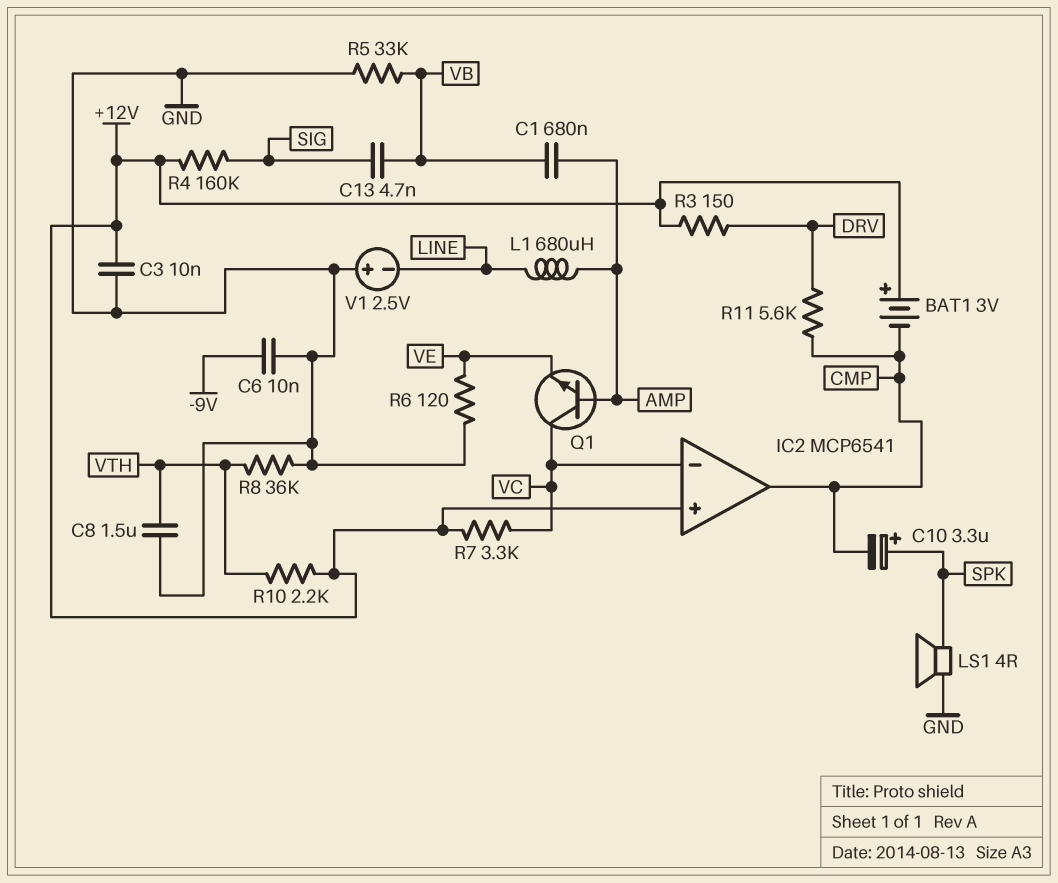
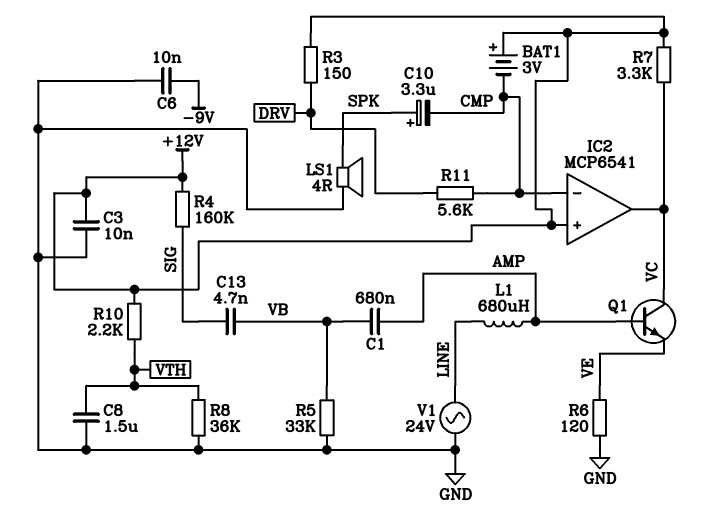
IC2 pin in-: VC -> CMP
IC2 pin out: CMP -> VC
V1: 2.5V (plus GND, minus LINE) -> AC 24V (GND, LINE)

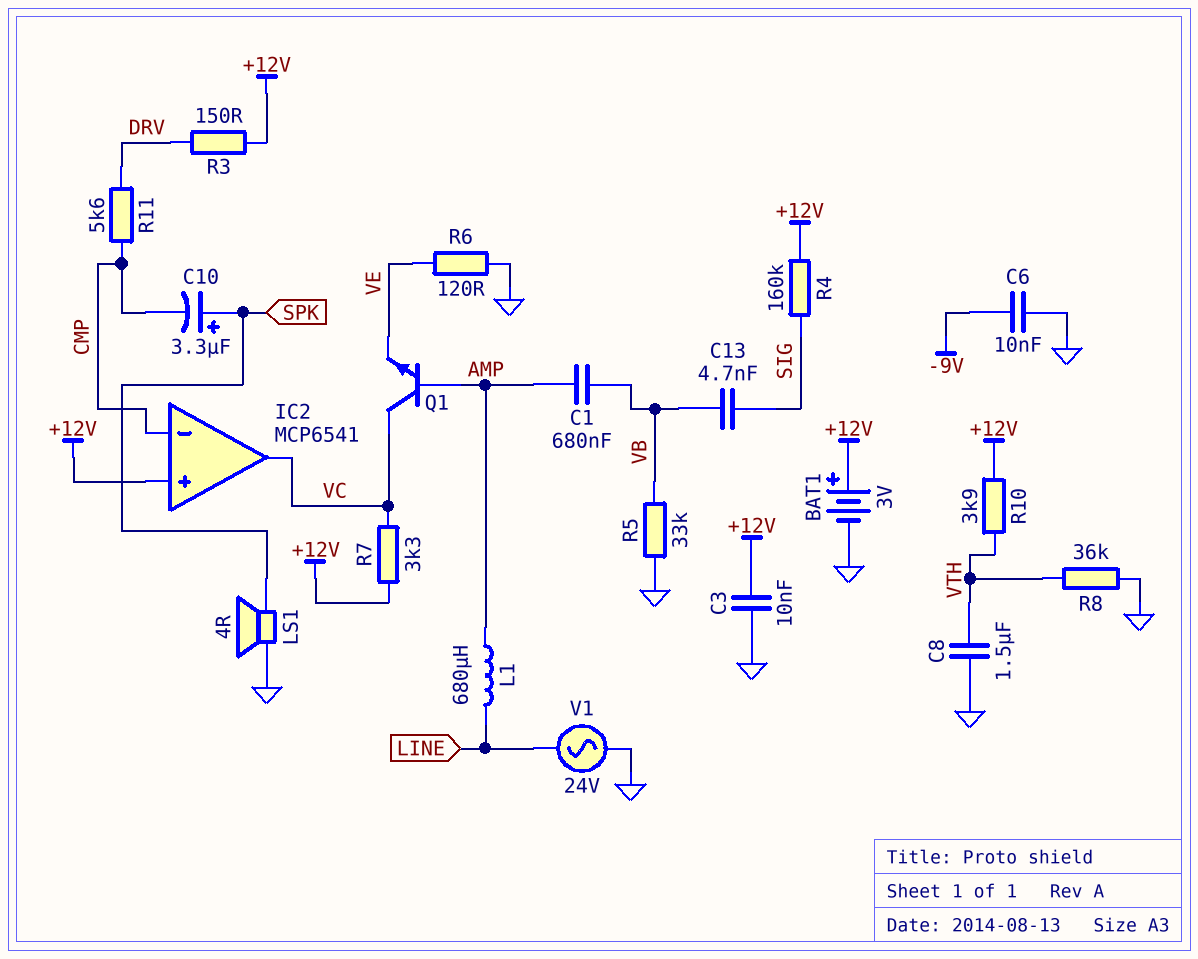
BAT1: 3V (plus +12V, minus CMP) -> 3V (plus +12V, minus GND)
R10: 2.2k (+12V, VTH) -> 3.9k (+12V, VTH)

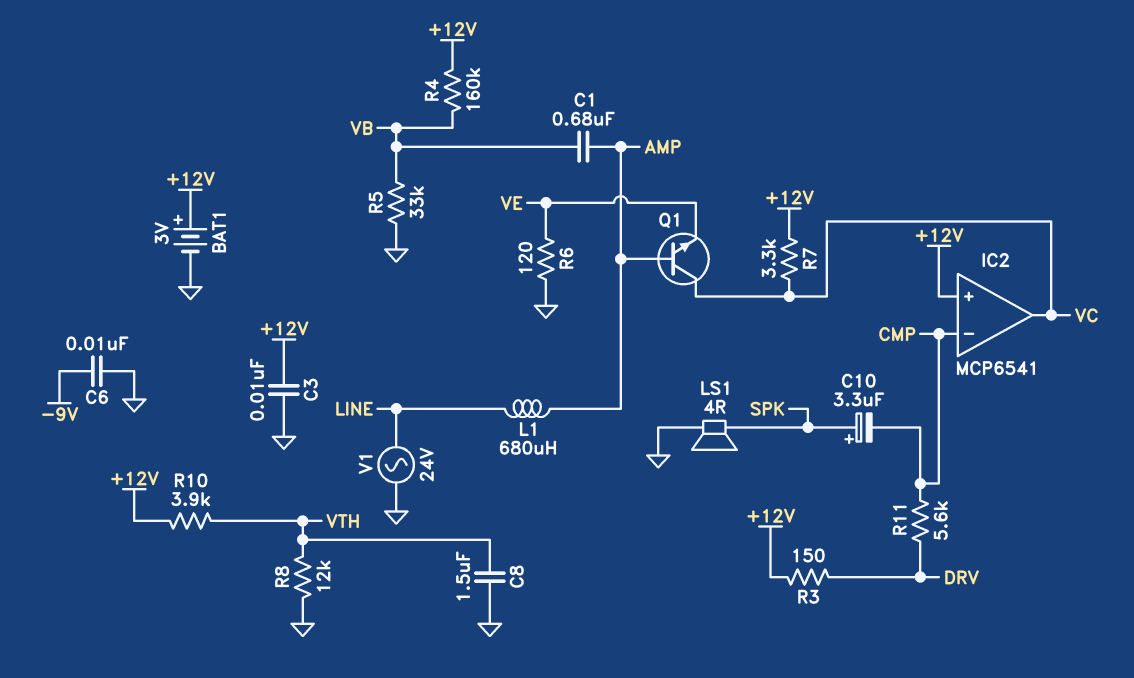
C13: 4.7nF (SIG, VB) -> none
R4: 160k (+12V, SIG) -> 160k (+12V, VB)
R8: 36k (GND, VTH) -> 12k (GND, VTH)

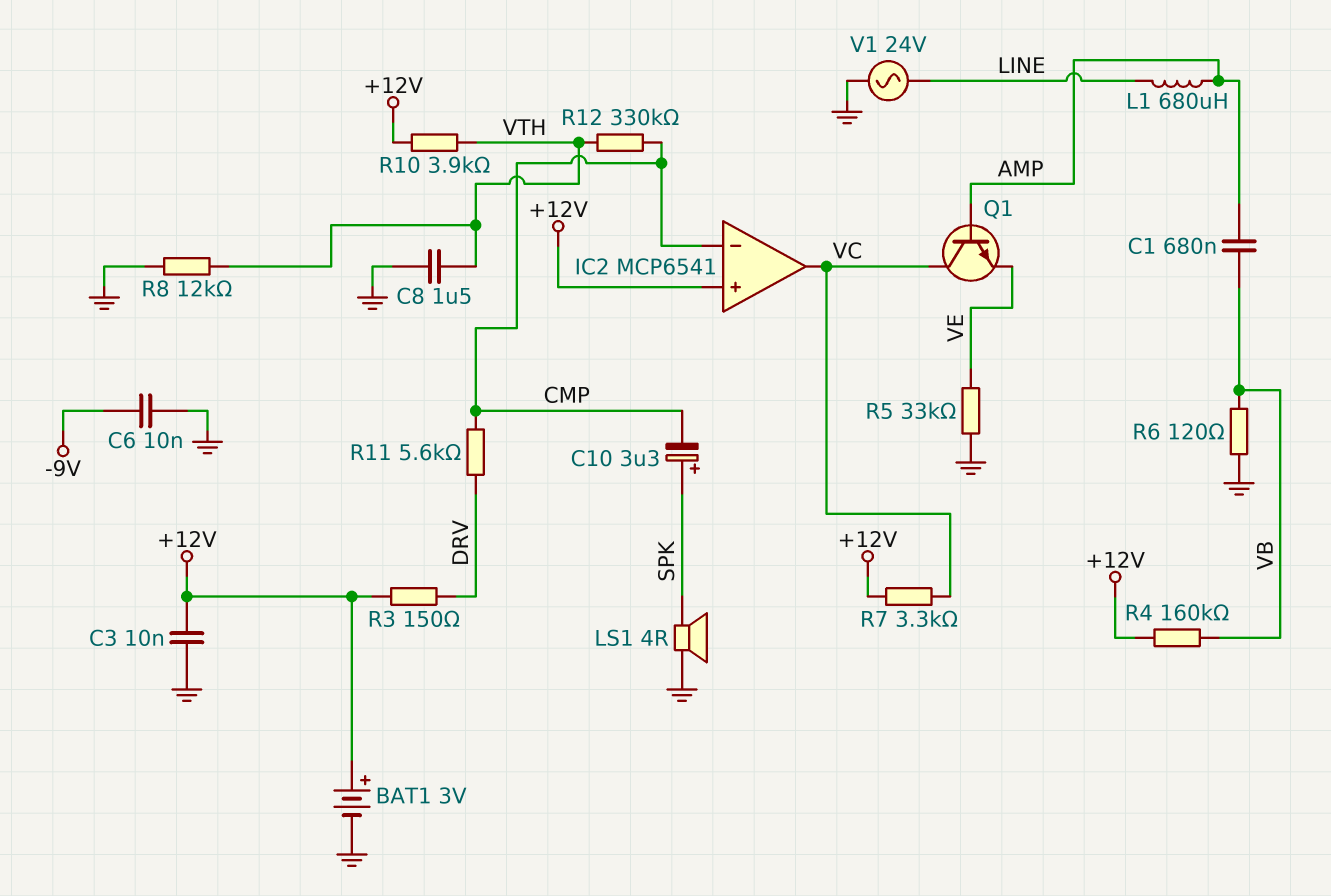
R5: 33k (GND, VB) -> 33k (GND, VE)
R6: 120 (GND, VE) -> 120 (GND, VB)
R12: none -> 330k (CMP, VTH)

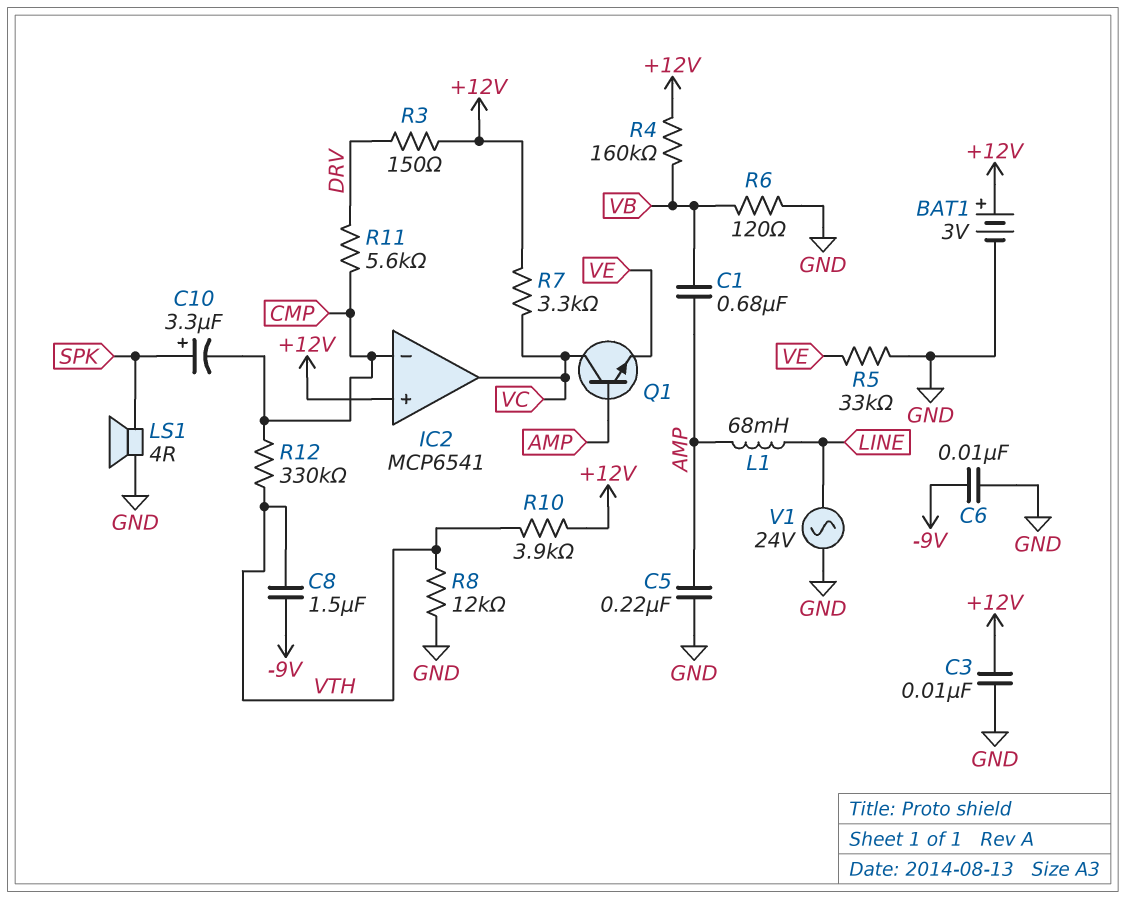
C5: none -> 220nF (AMP, GND)
C8: 1.5uF (GND, VTH) -> 1.5uF (-9V, VTH)
L1: 680uH (AMP, LINE) -> 68mH (AMP, LINE)

